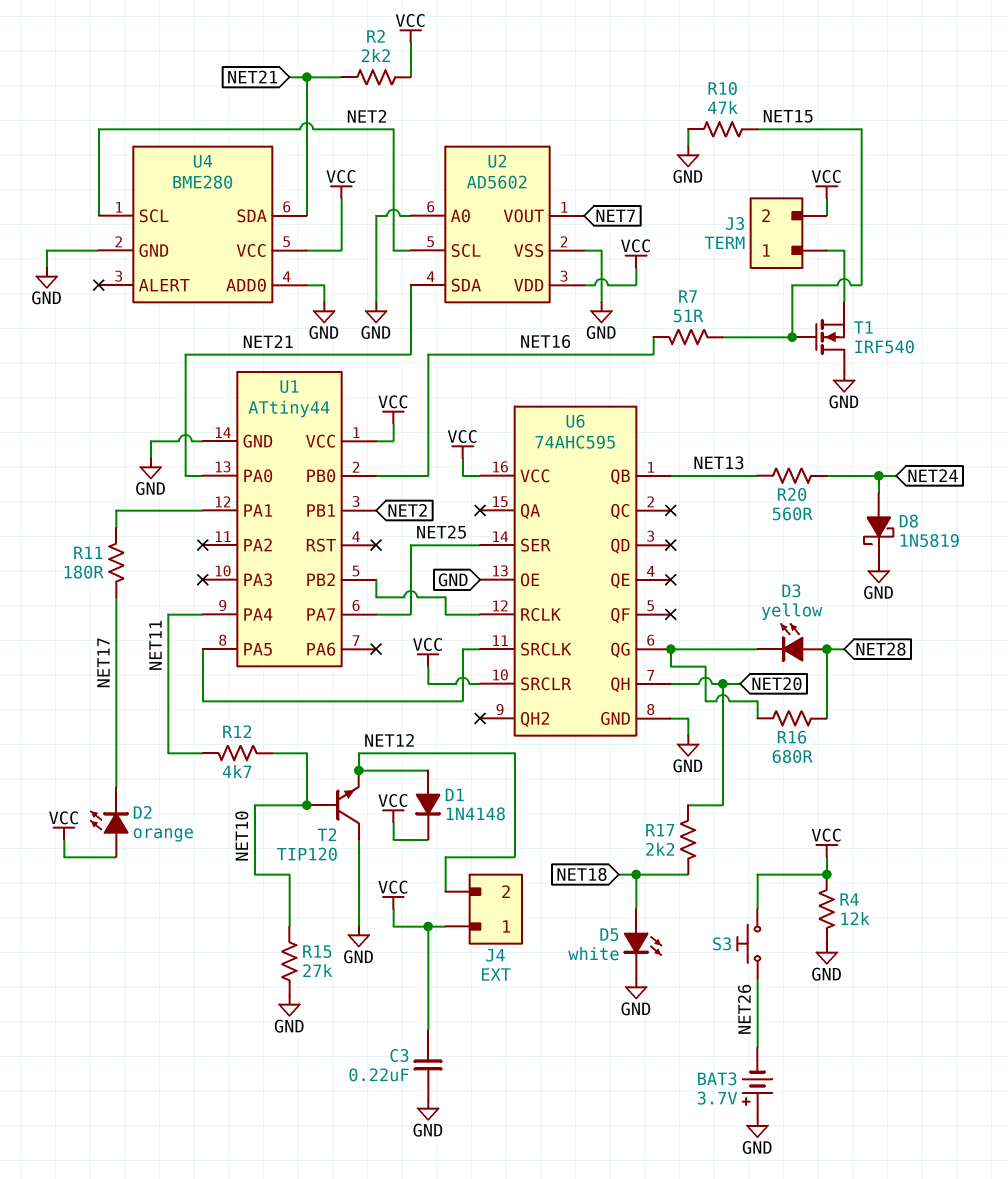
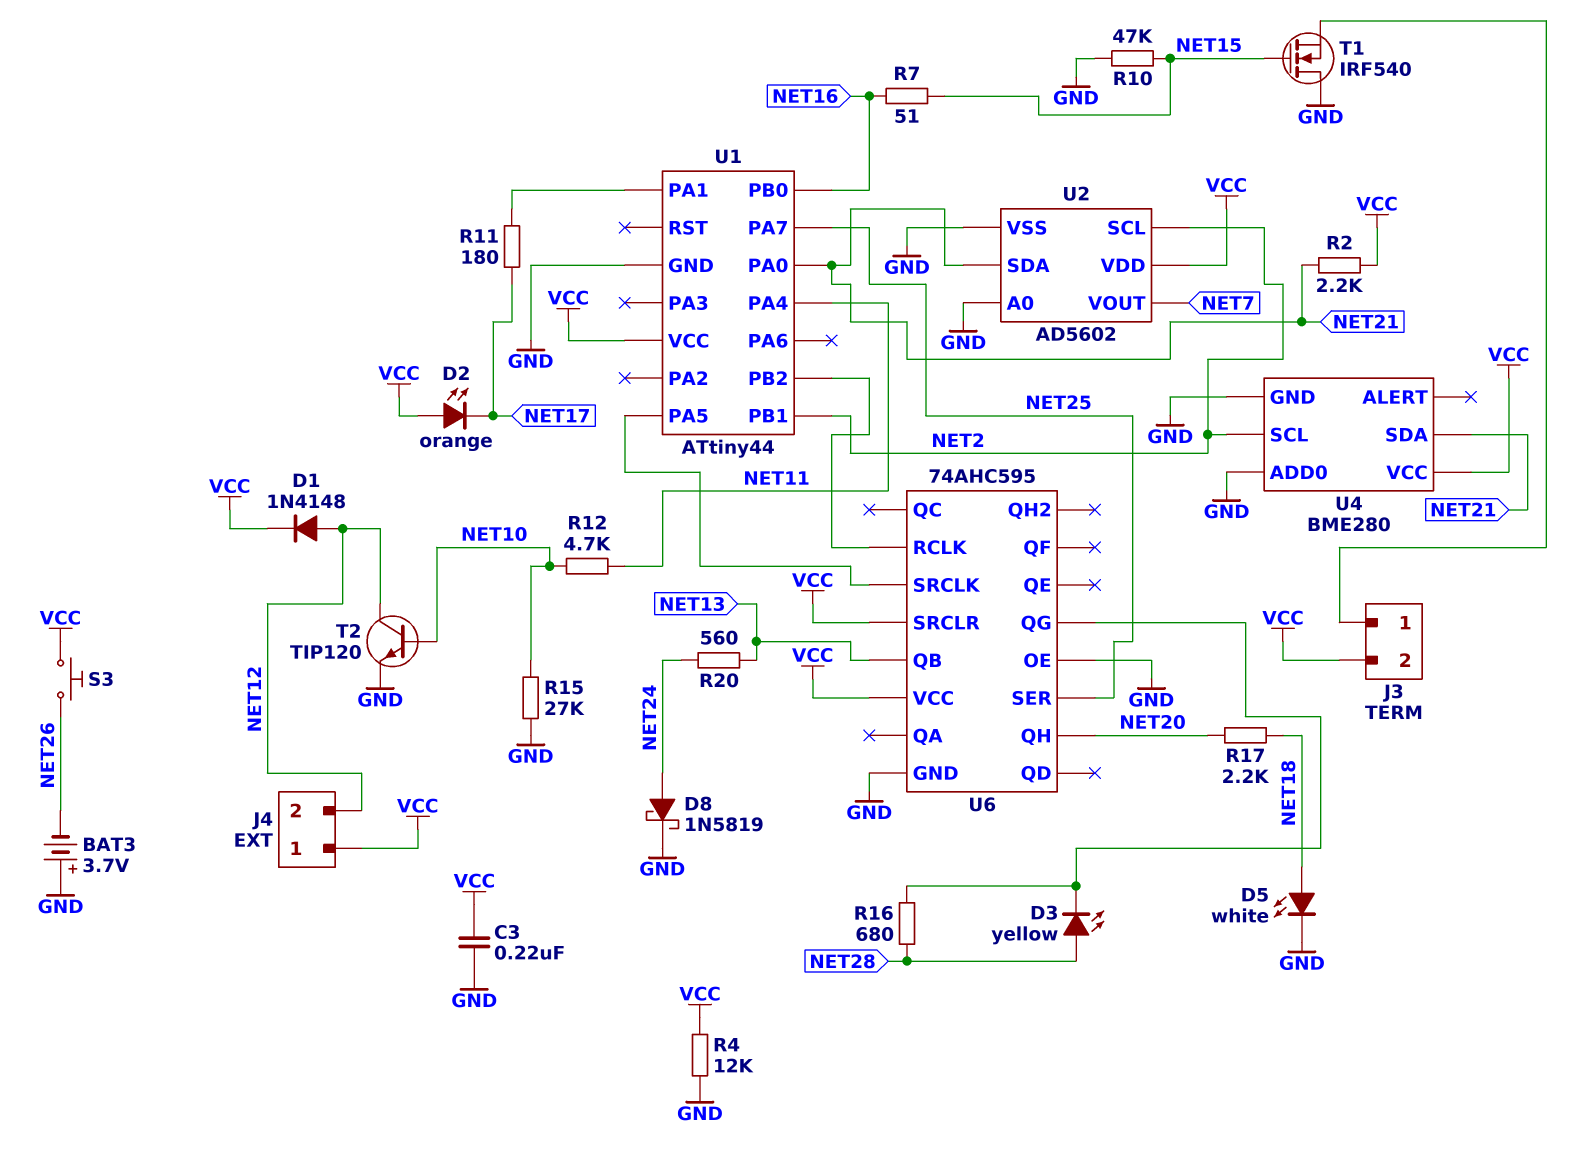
T2: NPN TIP120 (B NET10, C GND, E NET12) -> NPN TIP120 (B NET10, C NET12, E GND)

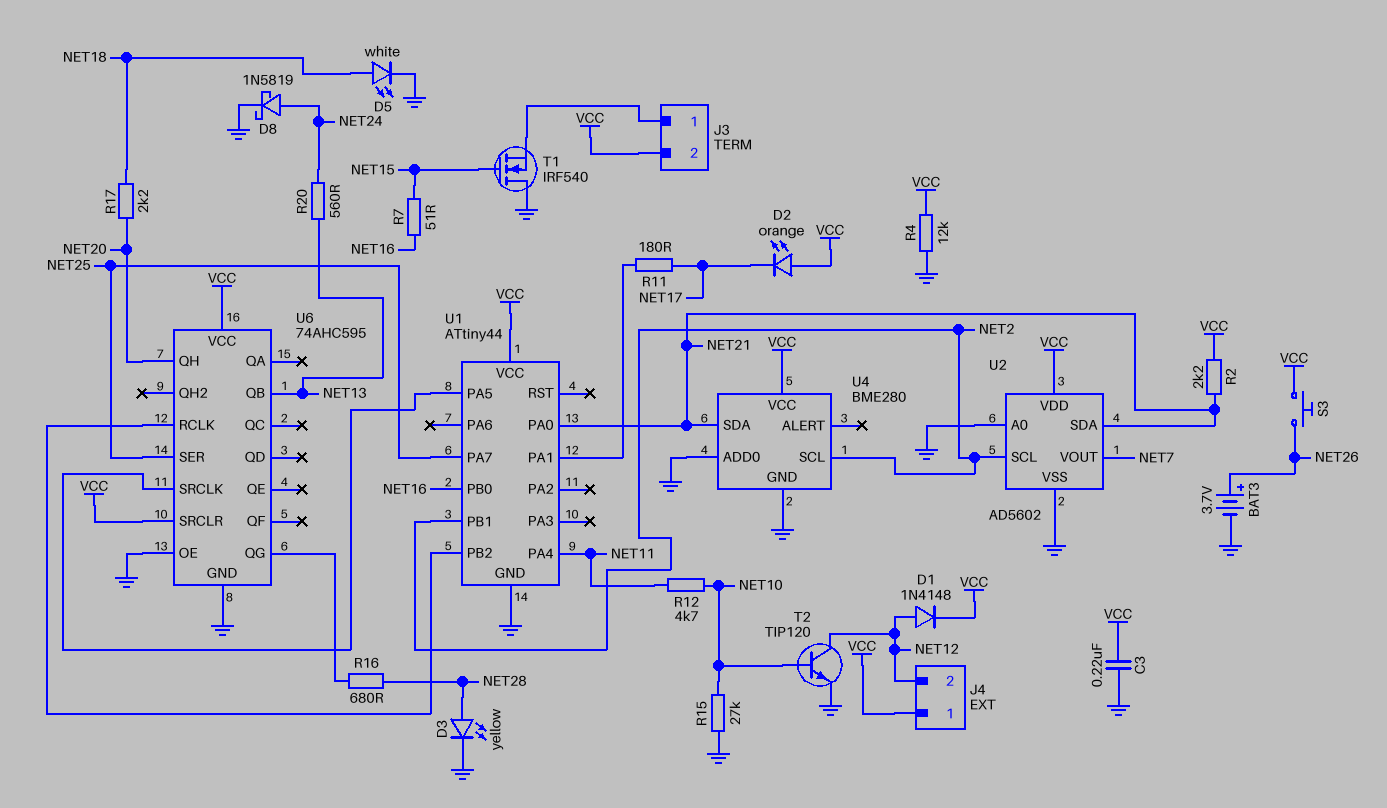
BAT3: 3.7V (plus GND, minus NET26) -> 3.7V (plus NET26, minus GND)
D3: LED yellow (A NET28, K U6/QG) -> LED yellow (A NET28, K GND)
R10: 47k (GND, NET15) -> none

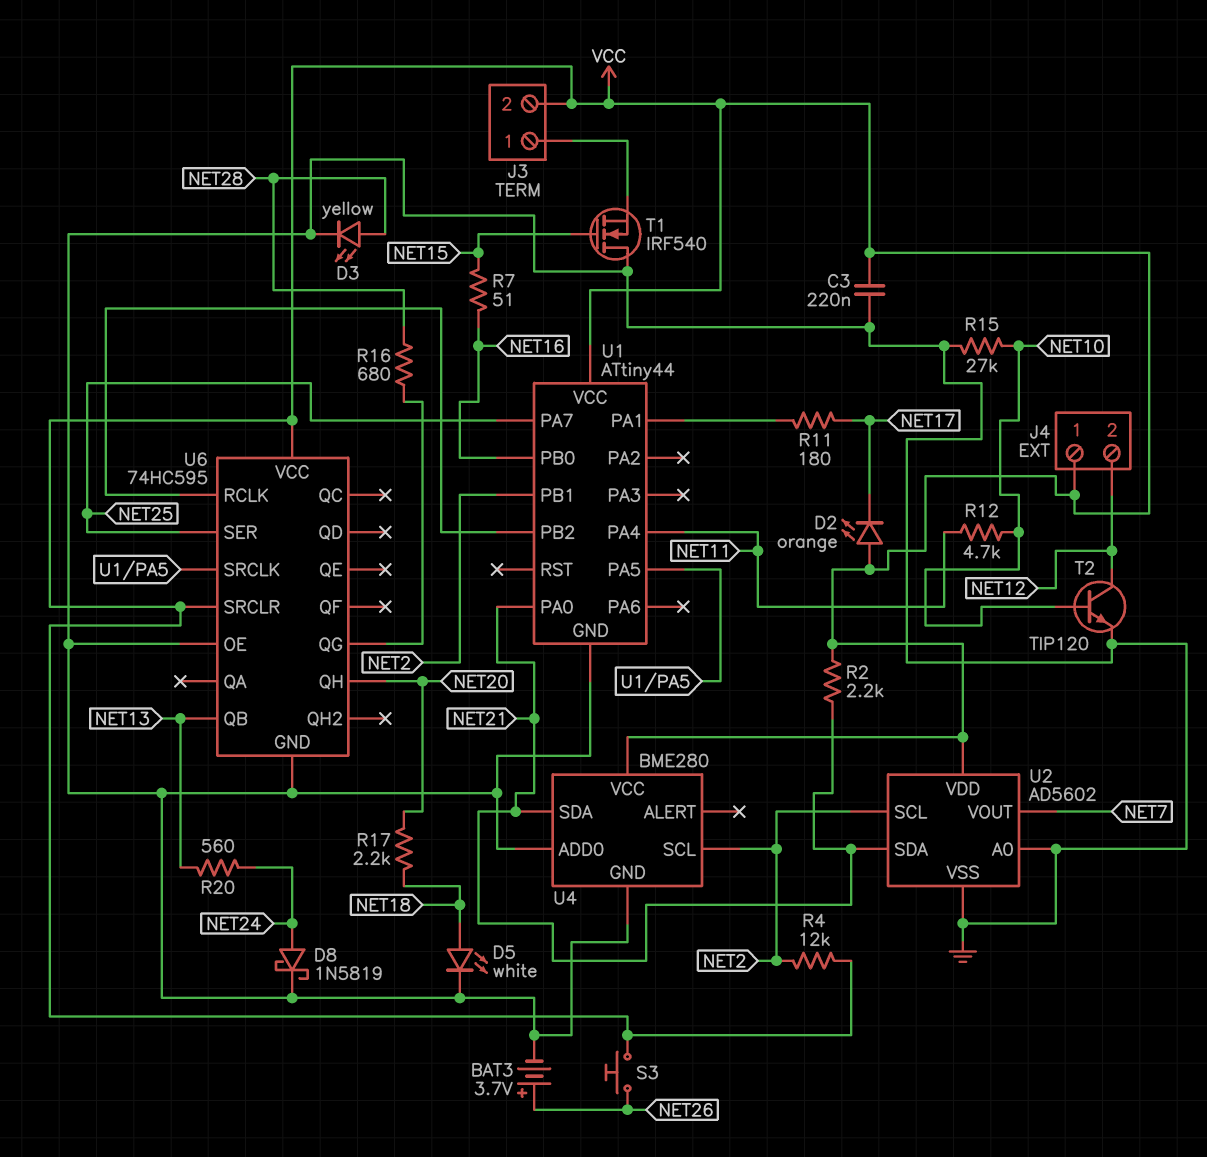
D1: diode 1N4148 (A NET12, K VCC) -> none
R4: 12k (GND, VCC) -> 12k (NET2, VCC)
U6: 74AHC595 -> 74HC595

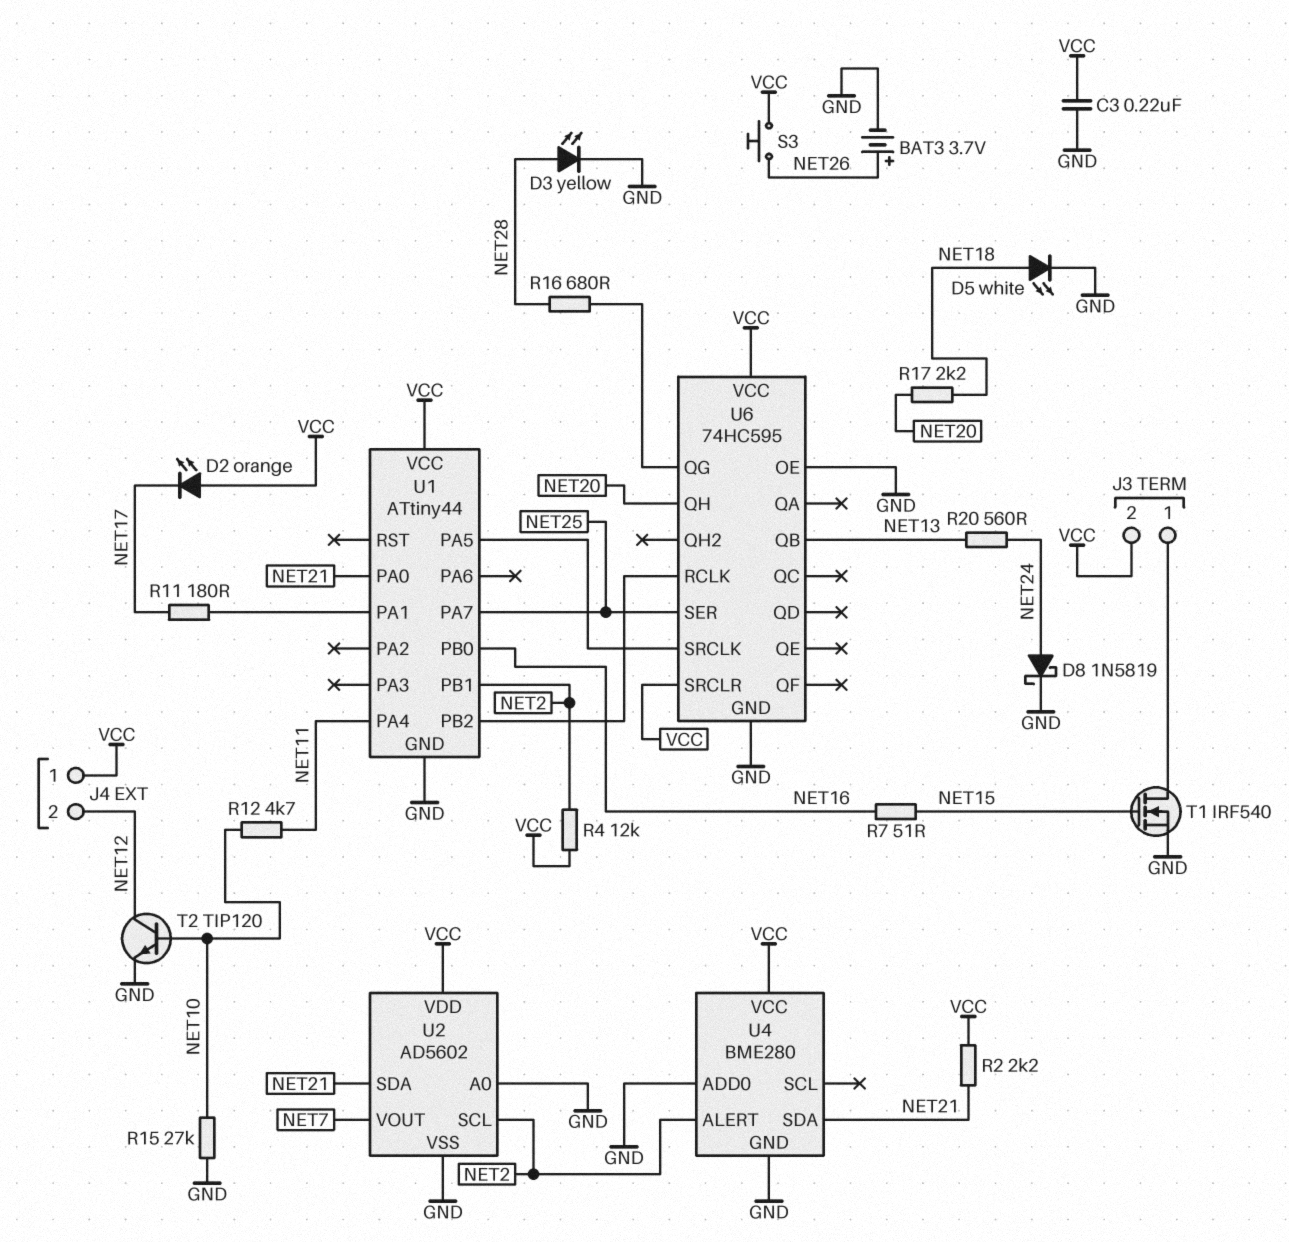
T1: NMOS IRF540 (G NET15, D GND, S J3/1) -> NMOS IRF540 (G NET15, D J3/1, S GND)
U4 pin ALERT: none -> NET2
U4 pin SCL: NET2 -> none

